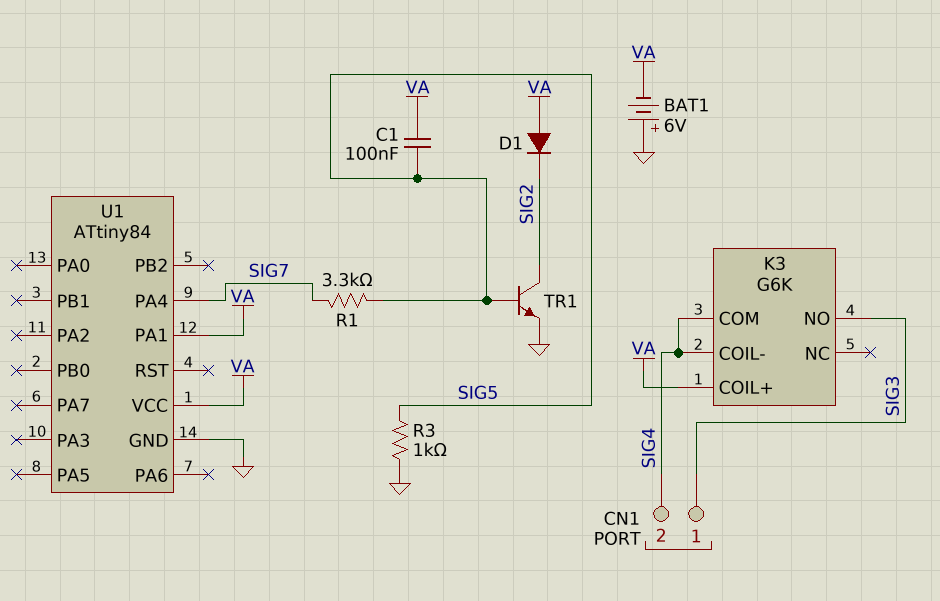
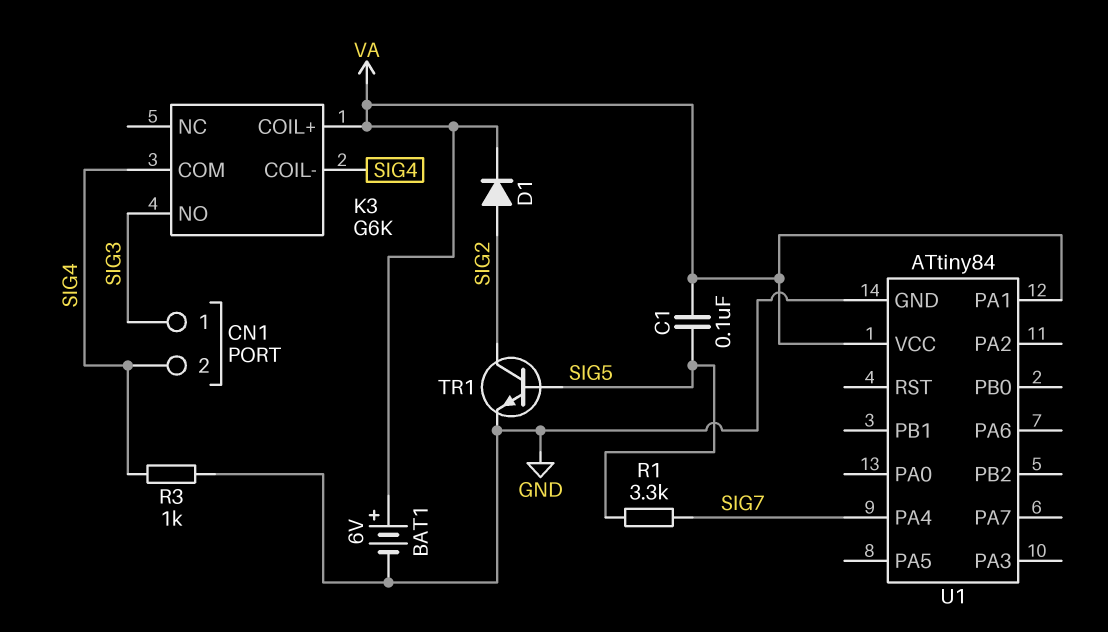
BAT1: 6V (plus GND, minus VA) -> 6V (plus VA, minus GND)
D1: diode (A VA, K SIG2) -> diode (A SIG2, K VA)
R3: 1k (GND, SIG5) -> 1k (GND, SIG4)

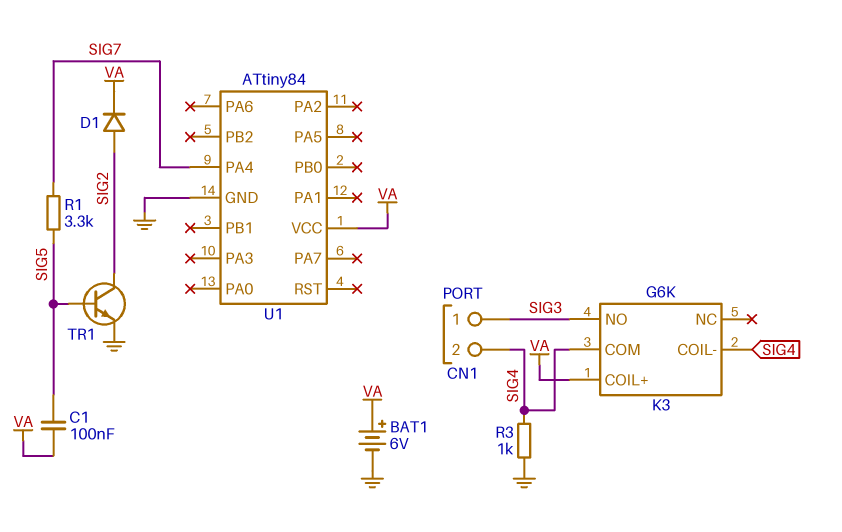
U1 pin PA1: VA -> none

